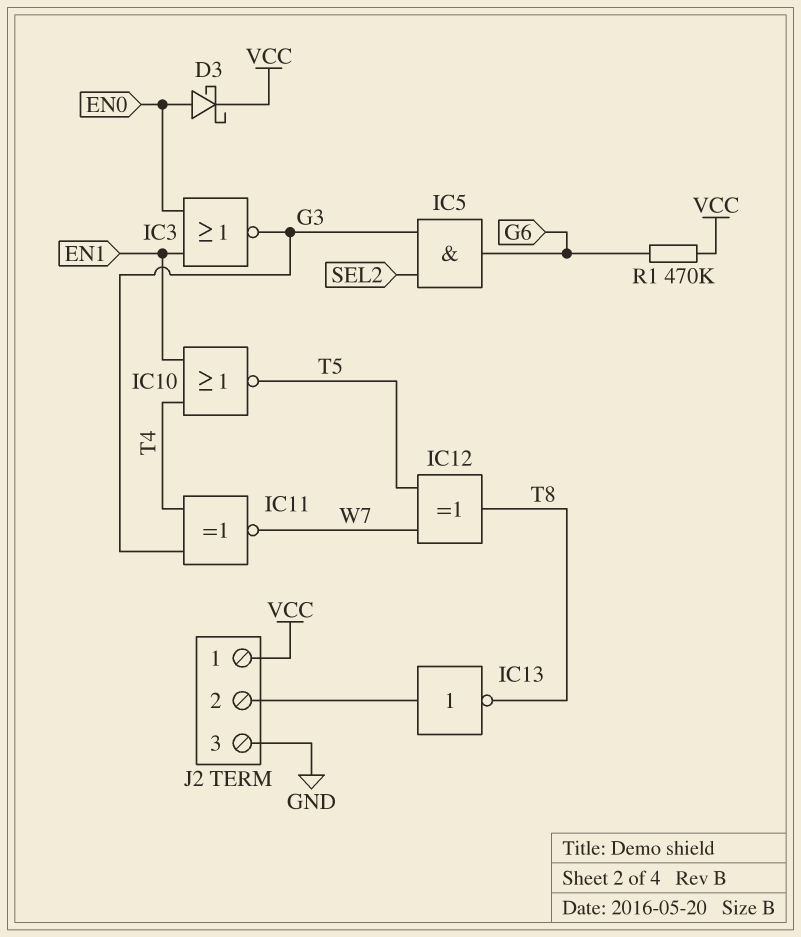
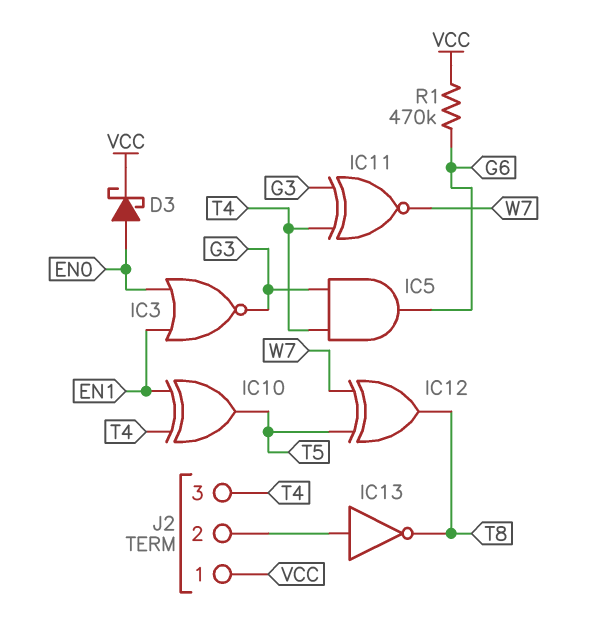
IC5: AND (in G3, in SEL2, out G6) -> AND (in G3, in T4, out G6)
IC10: NOR (in EN1, in T4, out T5) -> XOR (in EN1, in T4, out T5)
J2 pin 3: GND -> T4

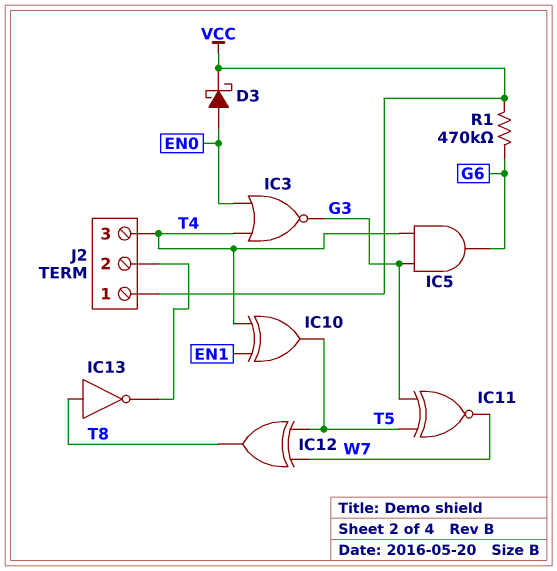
IC3: NOR (in EN0, in EN1, out G3) -> NOR (in EN0, in T4, out G3)
IC11: XNOR (in G3, in T4, out W7) -> XNOR (in G3, in T5, out W7)
IC13: NOT (in J2/2, out T8) -> NOT (in T8, out J2/2)

